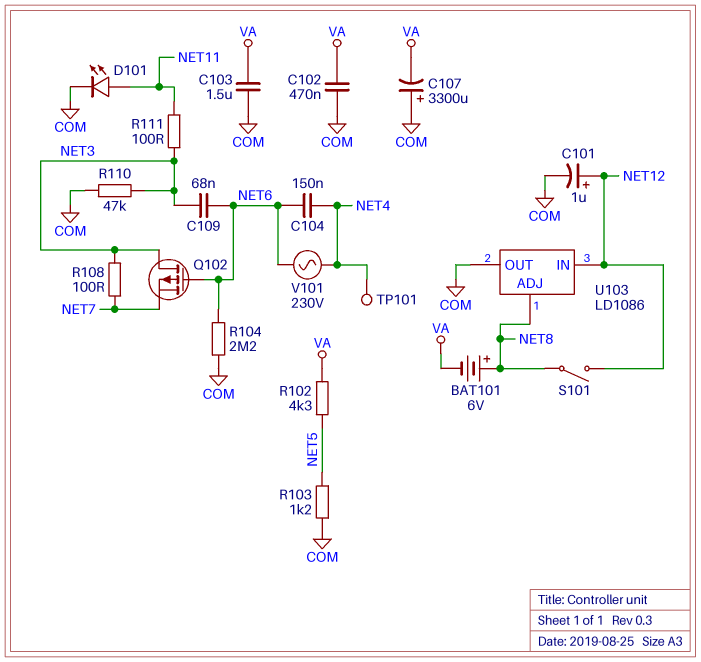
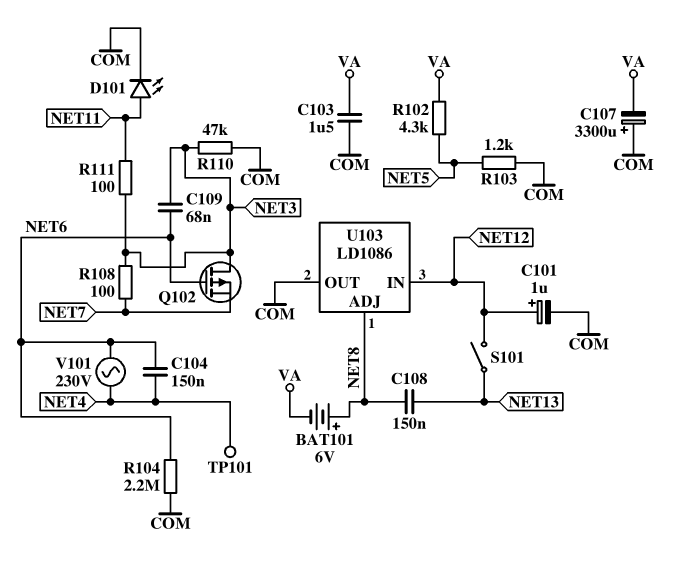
C102: 470nF (COM, VA) -> none
C108: none -> 150nF (NET8, NET13)
S101: switch (NET8, NET12) -> switch (NET12, NET13)

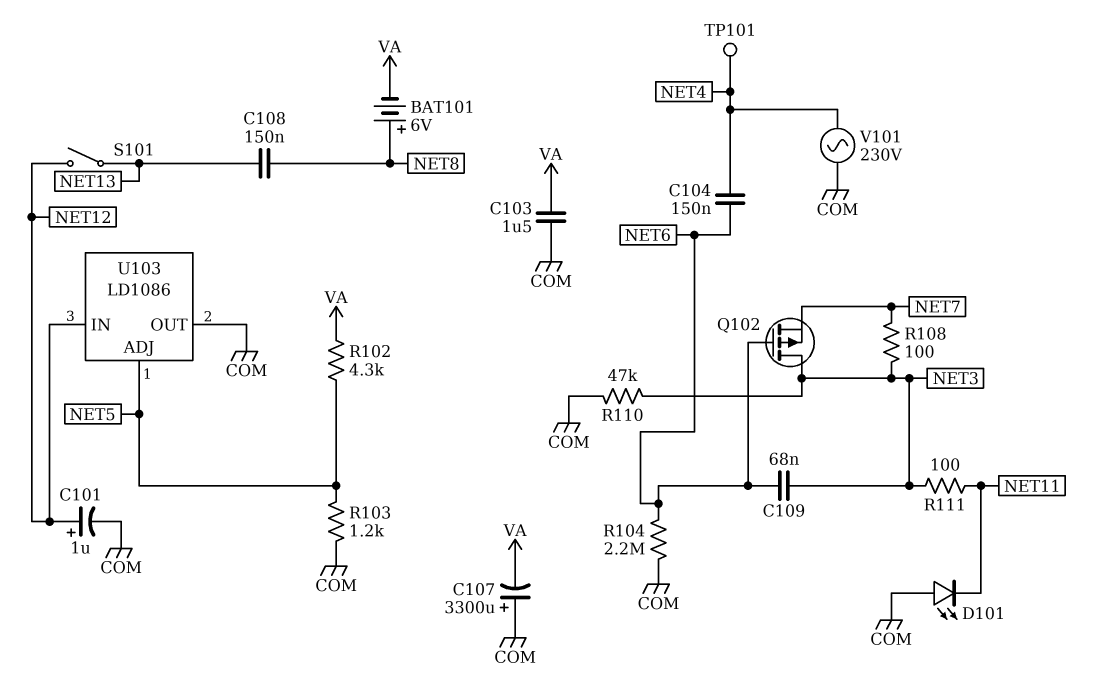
D101: LED (A NET11, K COM) -> LED (A COM, K NET11)
U103 pin ADJ: NET8 -> NET5
V101: AC 230V (NET4, NET6) -> AC 230V (COM, NET4)

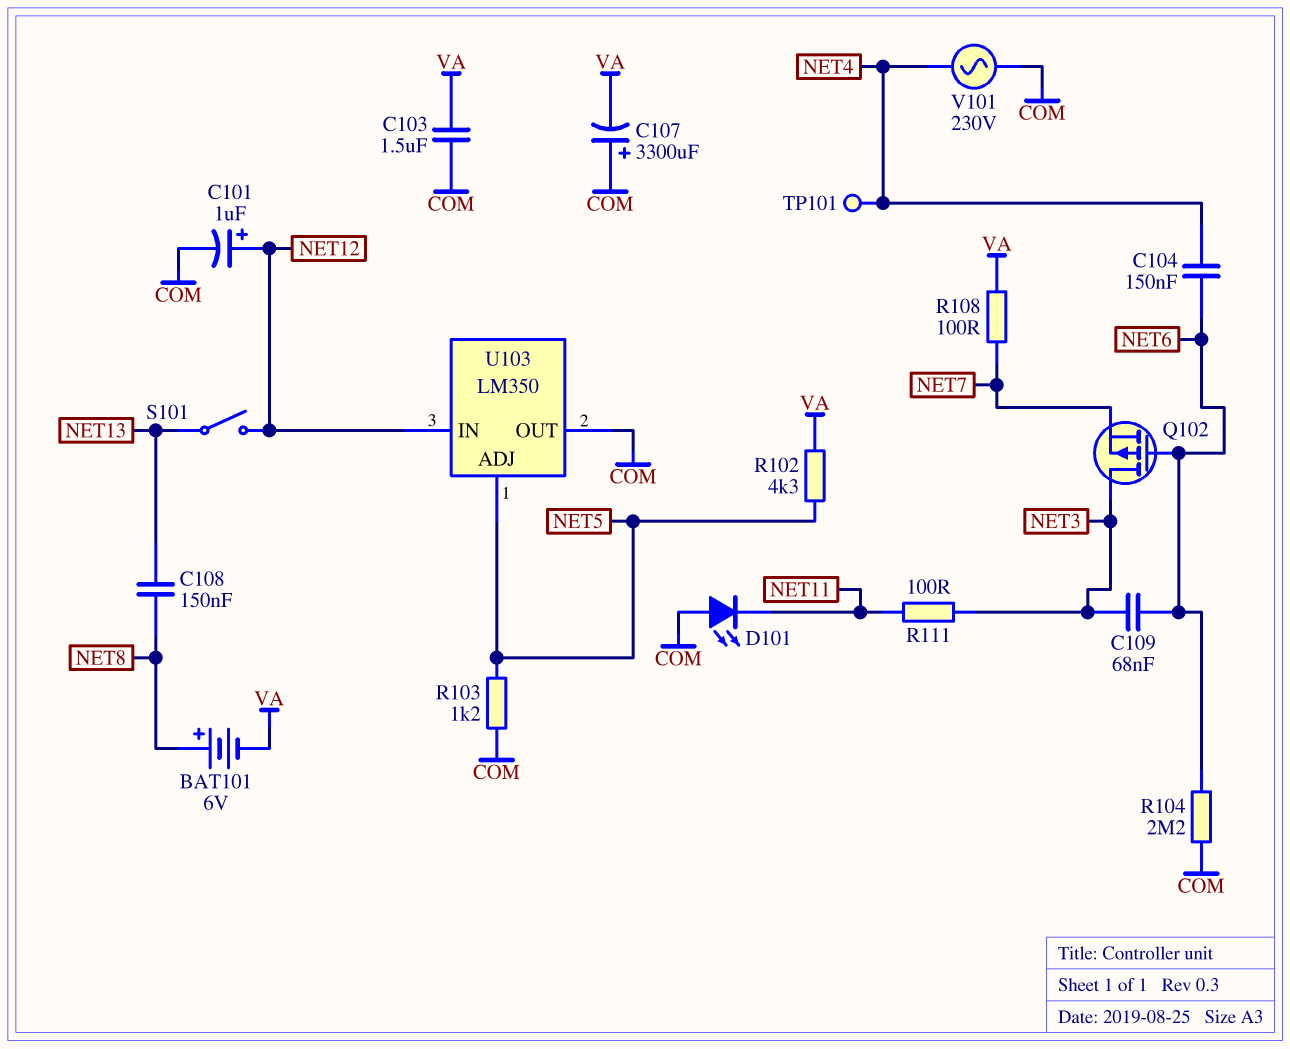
R108: 100 (NET3, NET7) -> 100 (NET7, VA)
R110: 47k (COM, NET3) -> none
U103: LD1086 -> LM350

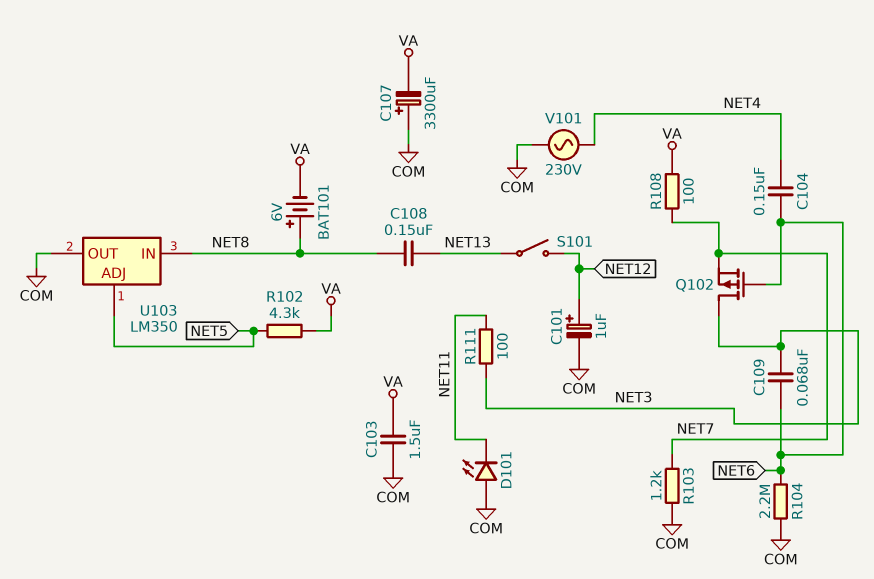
R103: 1.2k (COM, NET5) -> 1.2k (COM, NET7)
TP101: test point (NET4) -> none
U103 pin IN: NET12 -> NET8

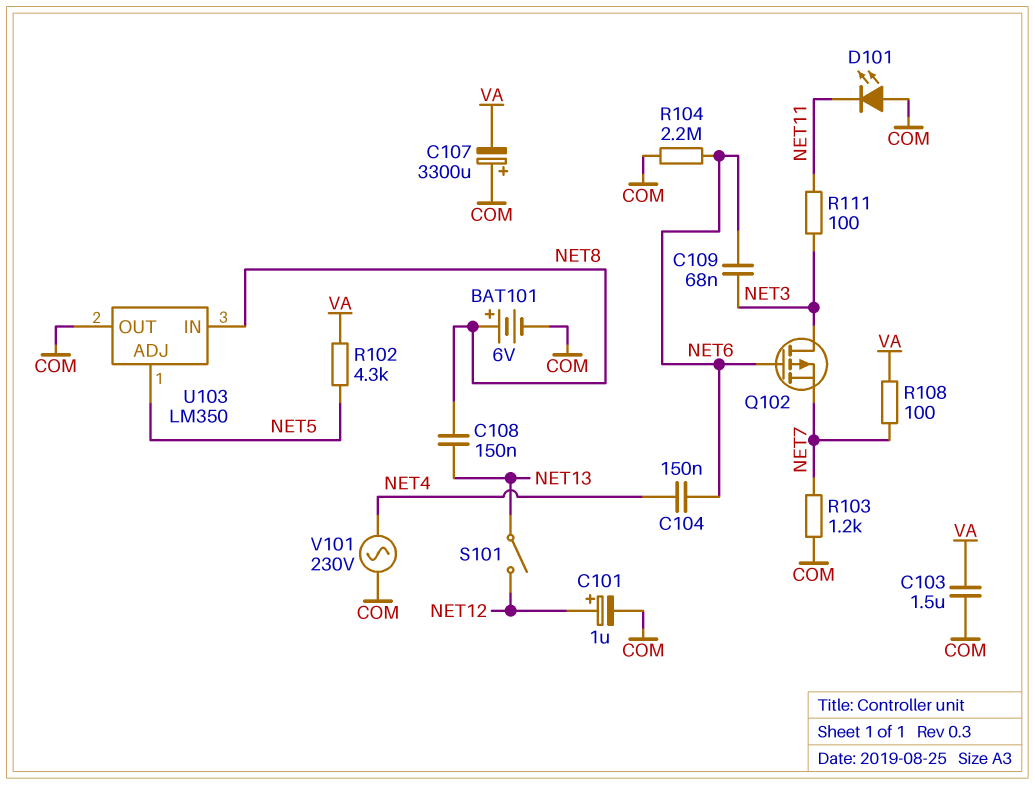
BAT101: 6V (plus NET8, minus VA) -> 6V (plus NET8, minus COM)

